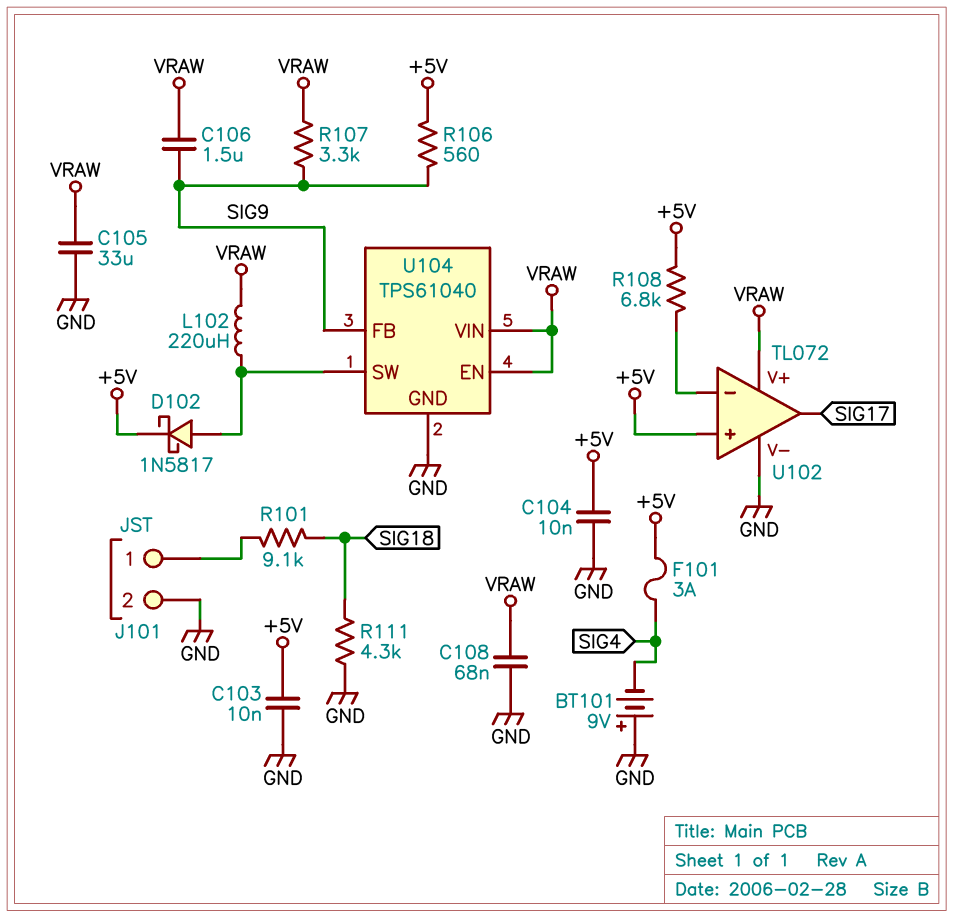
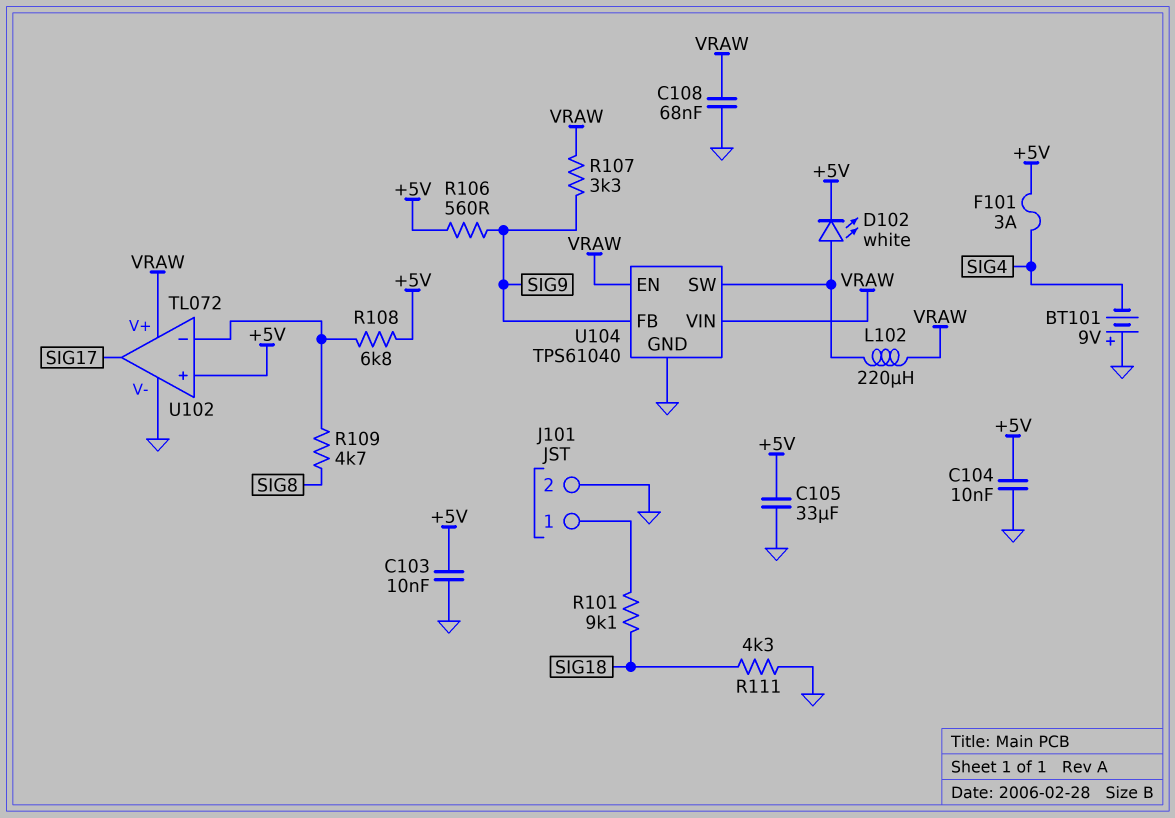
C105: 33uF (GND, VRAW) -> 33uF (+5V, GND)
C106: 1.5uF (SIG9, VRAW) -> none
D102: schottky 1N5817 (A U104/SW, K +5V) -> LED white (A U104/SW, K +5V)
R109: none -> 4.7k (SIG8, U102/in-)

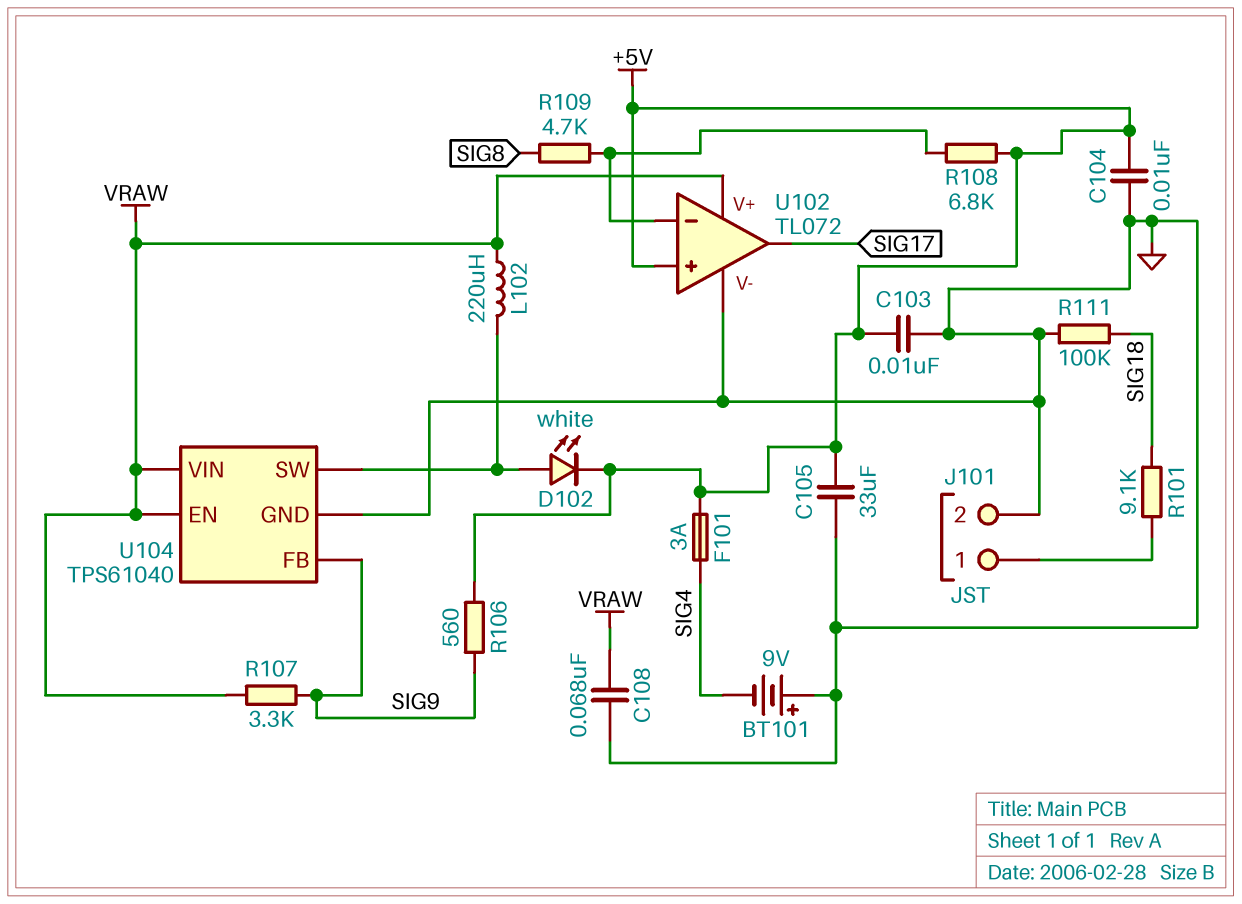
R111: 4.3k (GND, SIG18) -> 100k (GND, SIG18)

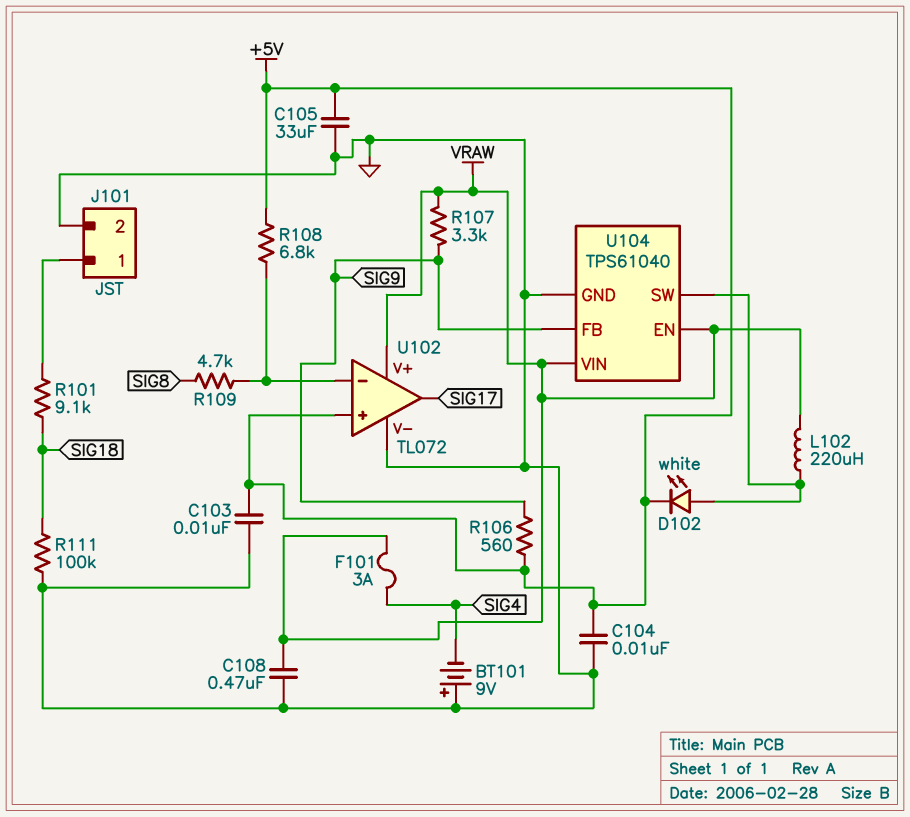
C108: 68nF (GND, VRAW) -> 470nF (GND, VRAW)
F101: 3A (+5V, SIG4) -> 3A (SIG4, VRAW)

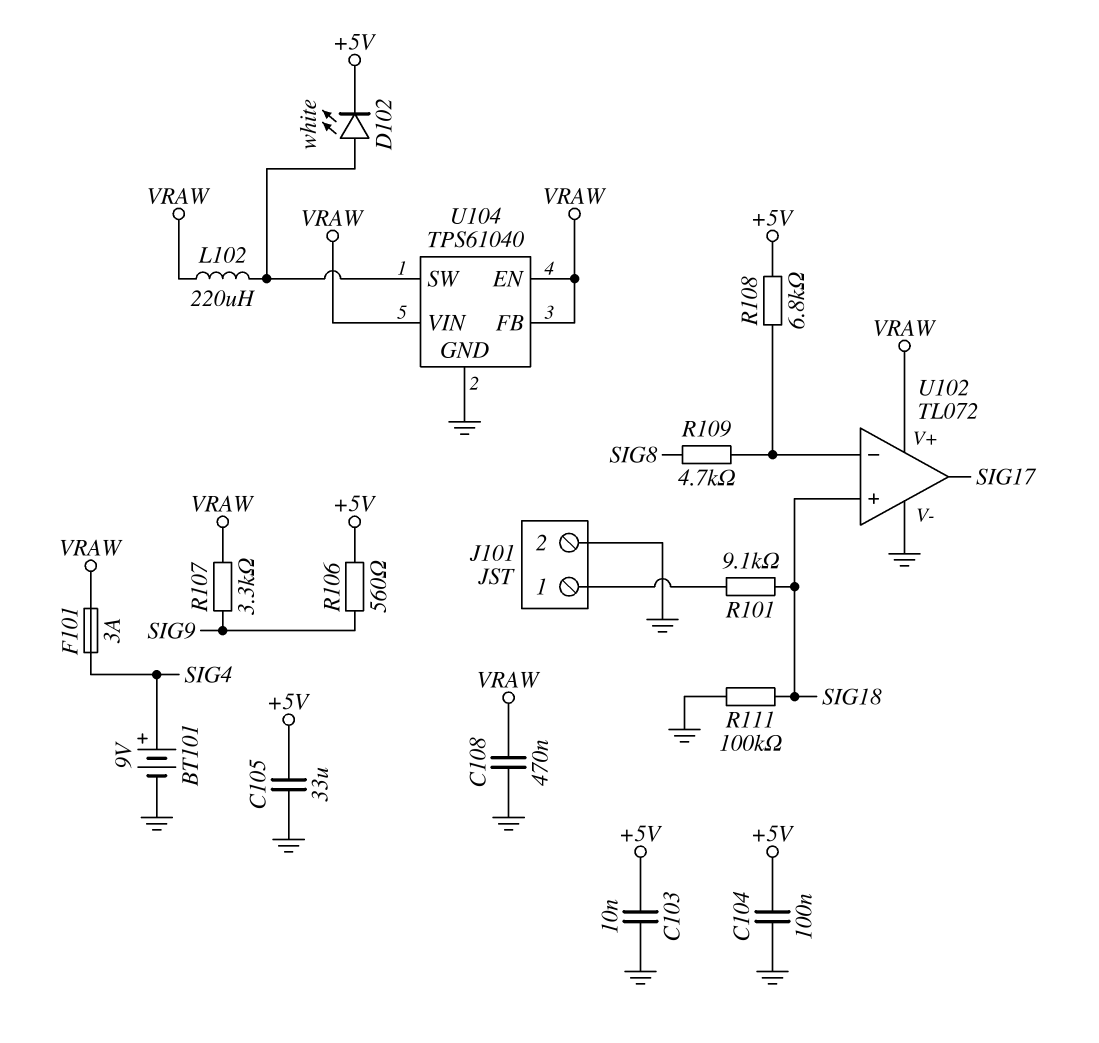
BT101: 9V (plus GND, minus SIG4) -> 9V (plus SIG4, minus GND)
C104: 10nF (+5V, GND) -> 100nF (+5V, GND)
U102 pin in+: +5V -> SIG18
U104 pin FB: SIG9 -> VRAW

